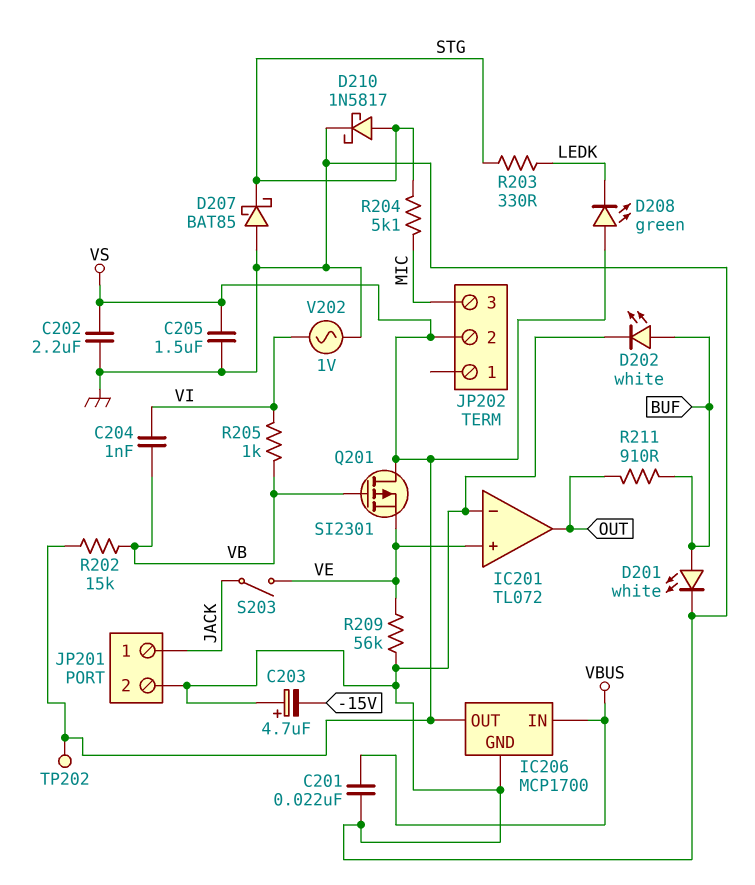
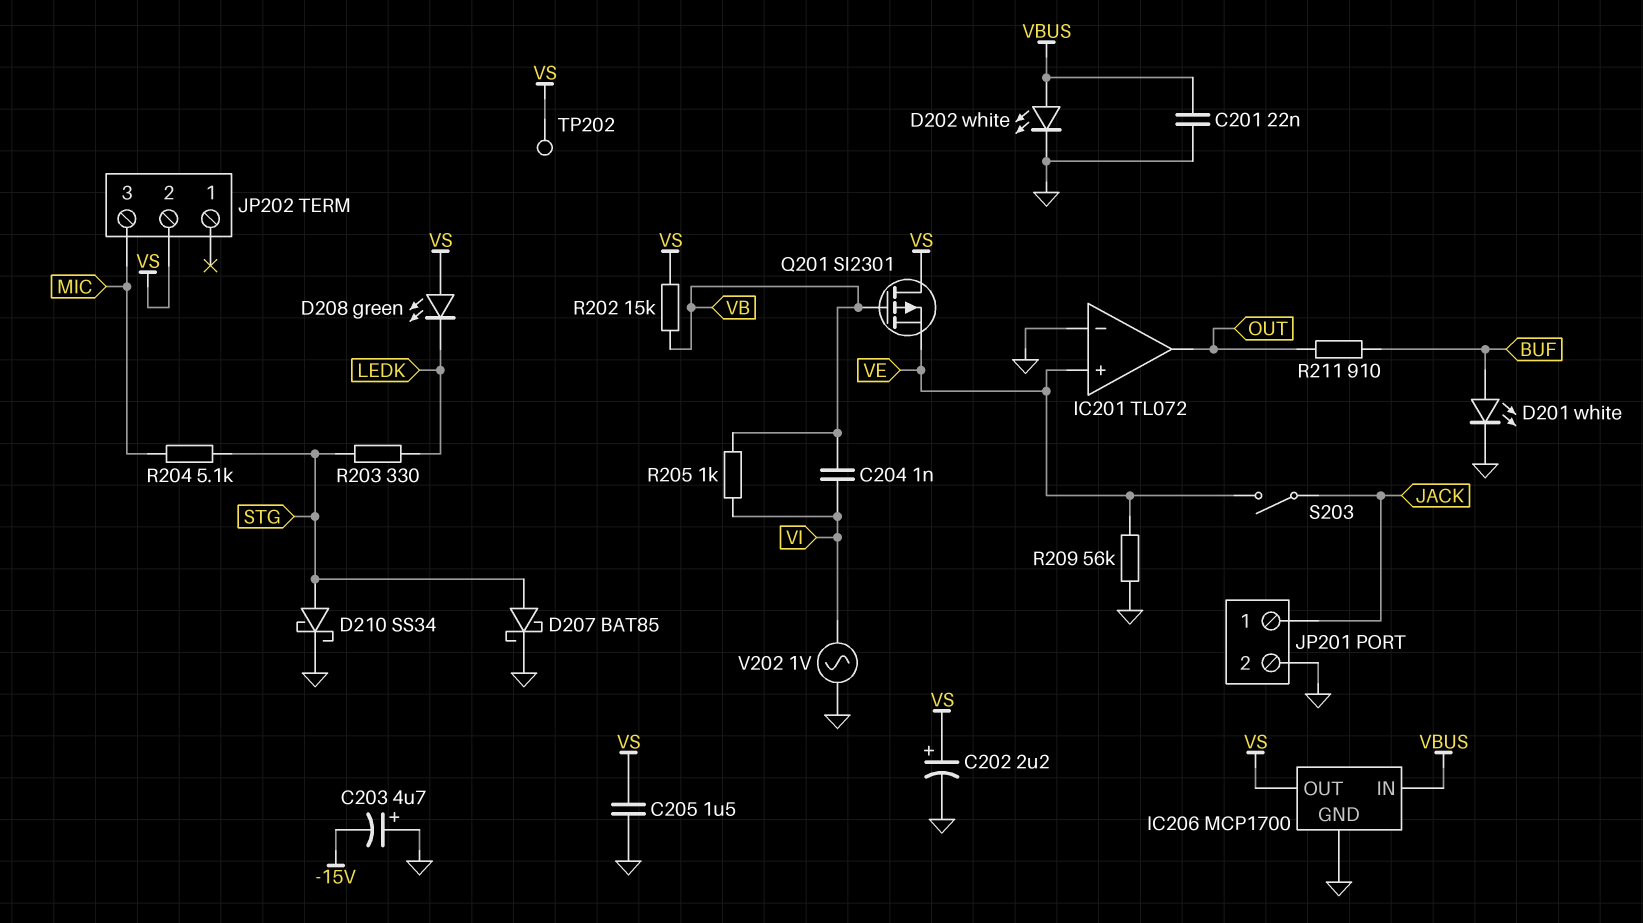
C202: 2.2uF (GND, VS) -> 2.2uF (plus VS, minus GND)
D202: LED white (A BUF, K GND) -> LED white (A VBUS, K GND)
D207: schottky BAT85 (A GND, K STG) -> schottky BAT85 (A STG, K GND)
D210: schottky 1N5817 (A STG, K GND) -> schottky SS34 (A STG, K GND)

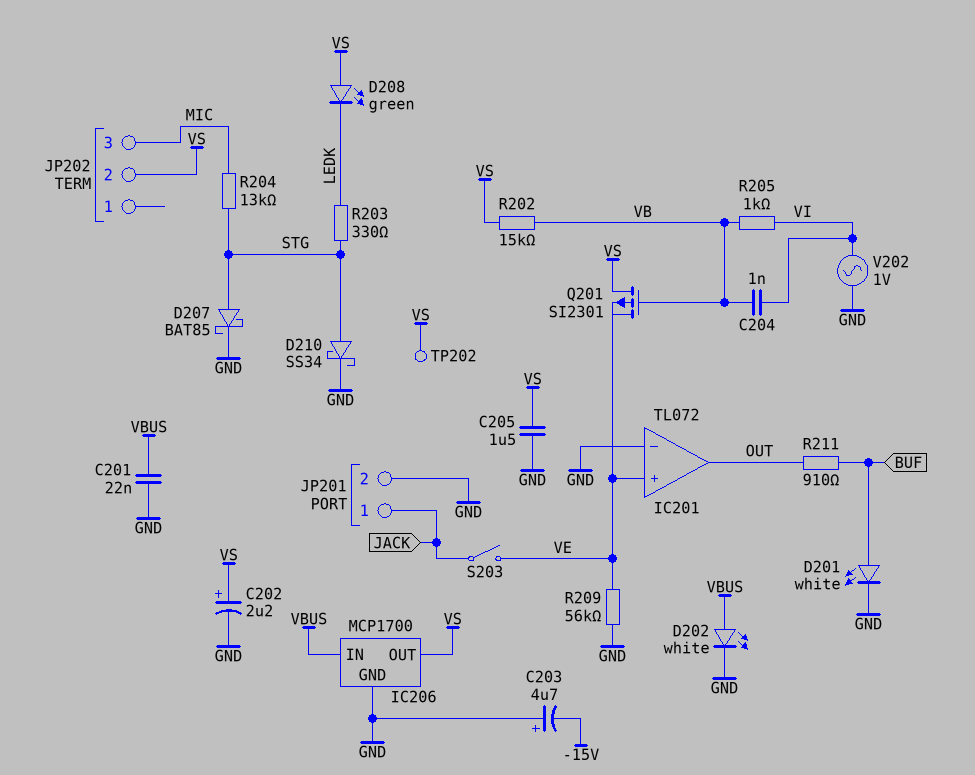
R204: 5.1k (MIC, STG) -> 13k (MIC, STG)

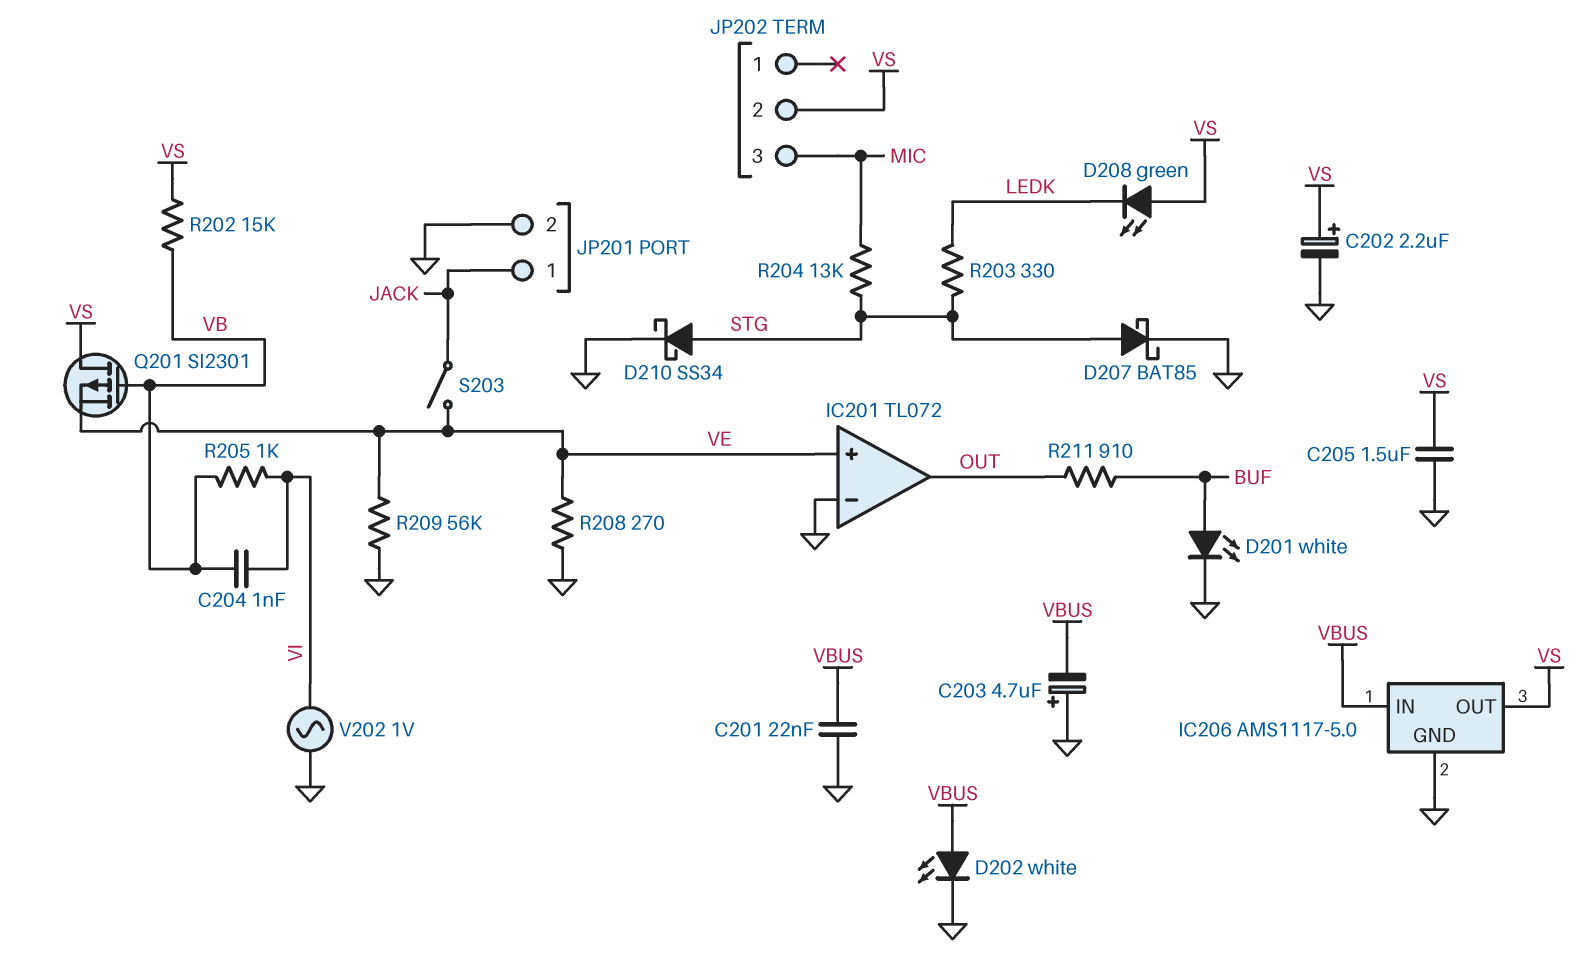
C203: 4.7uF (plus GND, minus -15V) -> 4.7uF (plus GND, minus VBUS)
IC206: MCP1700 -> AMS1117-5.0
R208: none -> 270 (GND, VE)
TP202: test point (VS) -> none

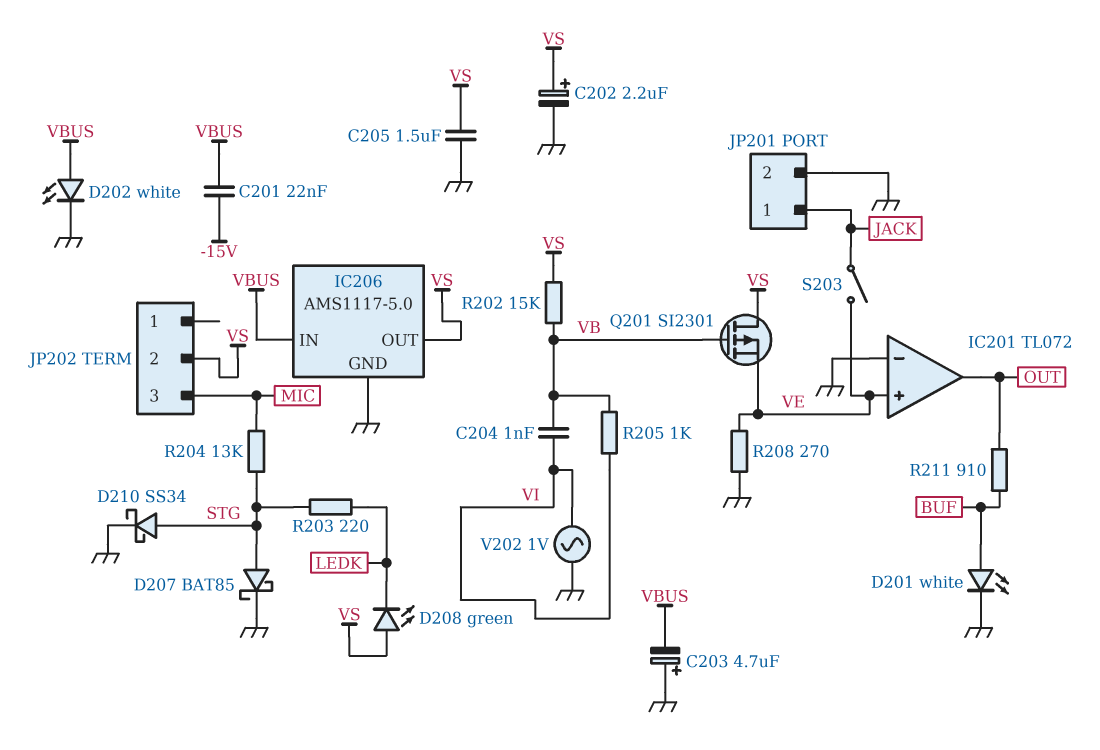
C201: 22nF (GND, VBUS) -> 22nF (-15V, VBUS)
R203: 330 (LEDK, STG) -> 220 (LEDK, STG)
R209: 56k (GND, VE) -> none

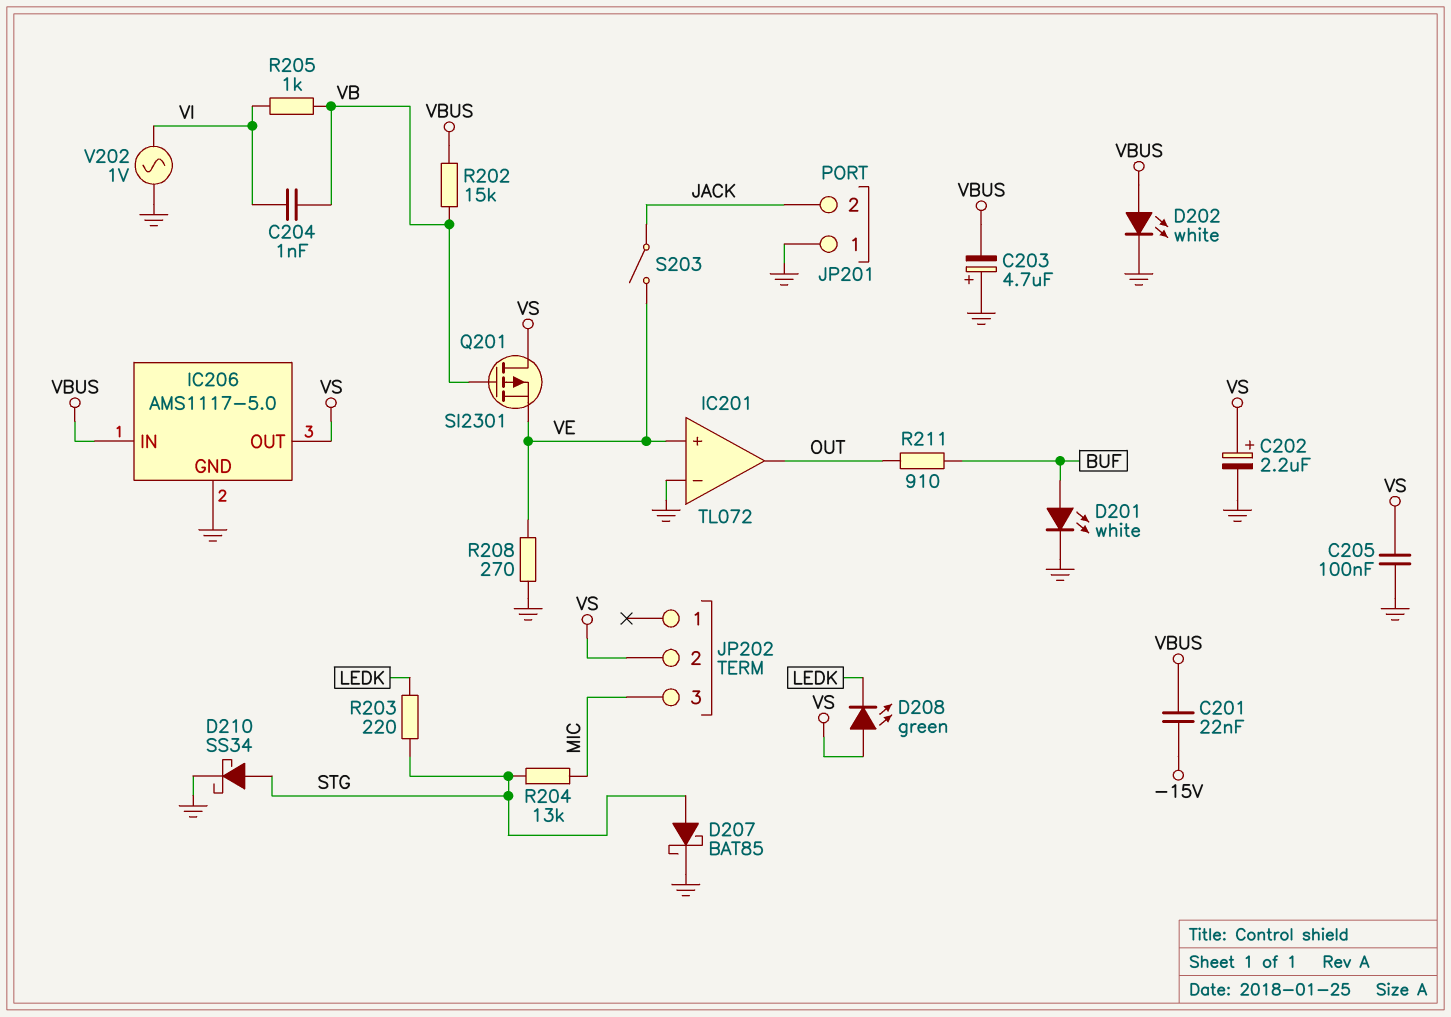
C205: 1.5uF (GND, VS) -> 100nF (GND, VS)
JP201 pin 1: JACK -> GND
JP201 pin 2: GND -> JACK
R202: 15k (VB, VS) -> 15k (VB, VBUS)

